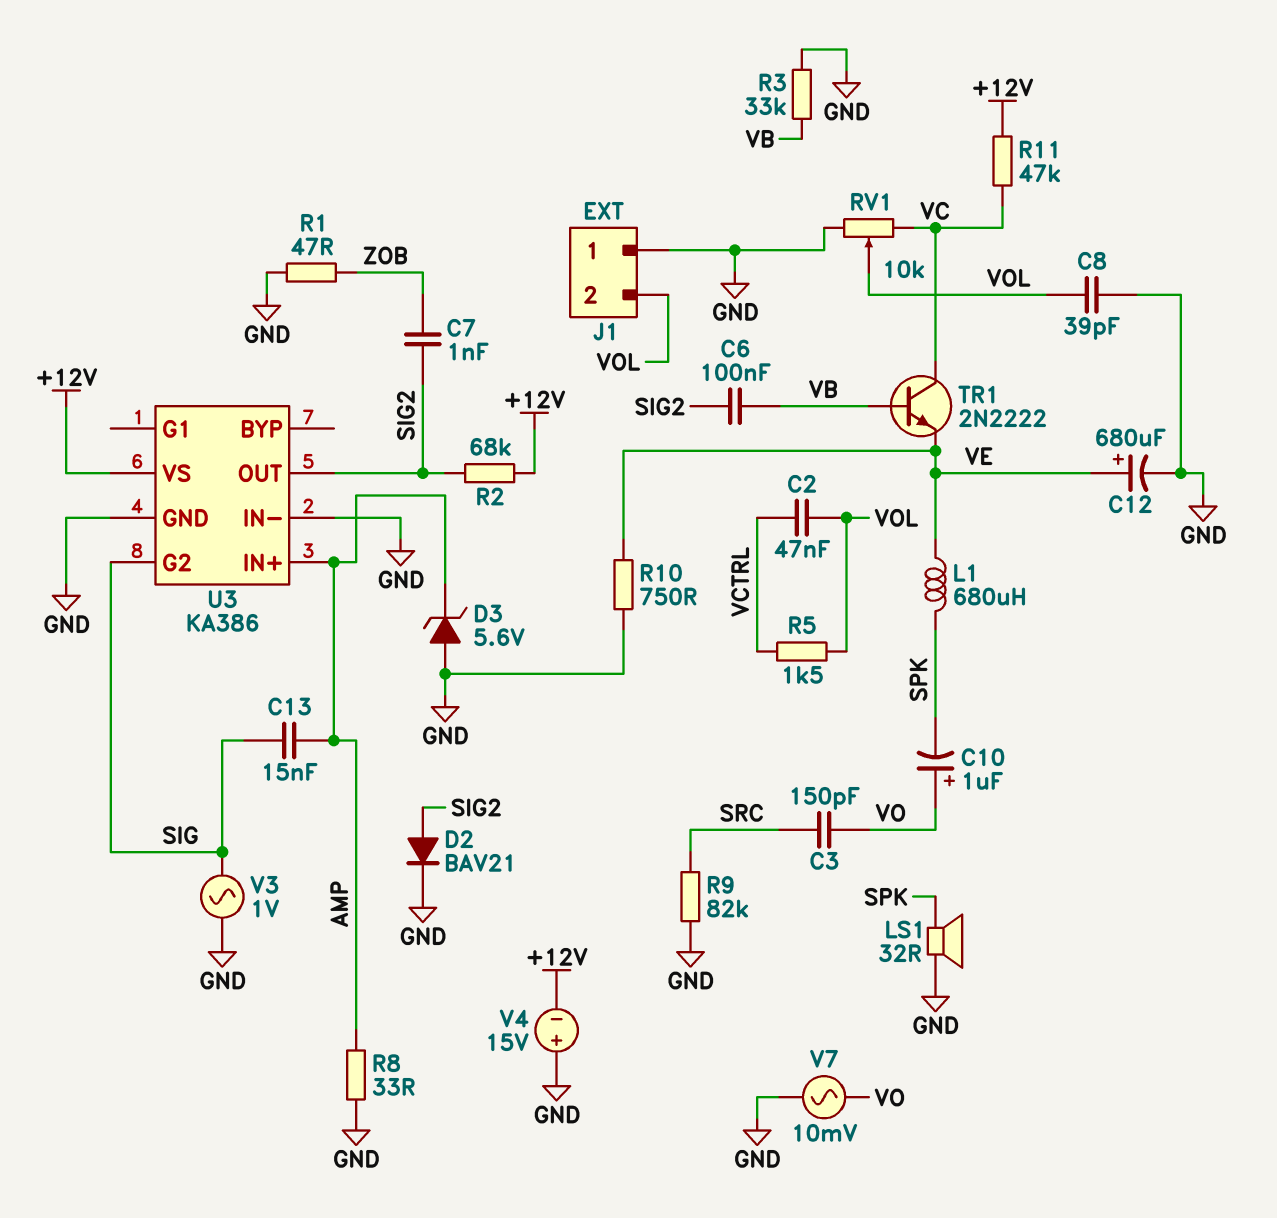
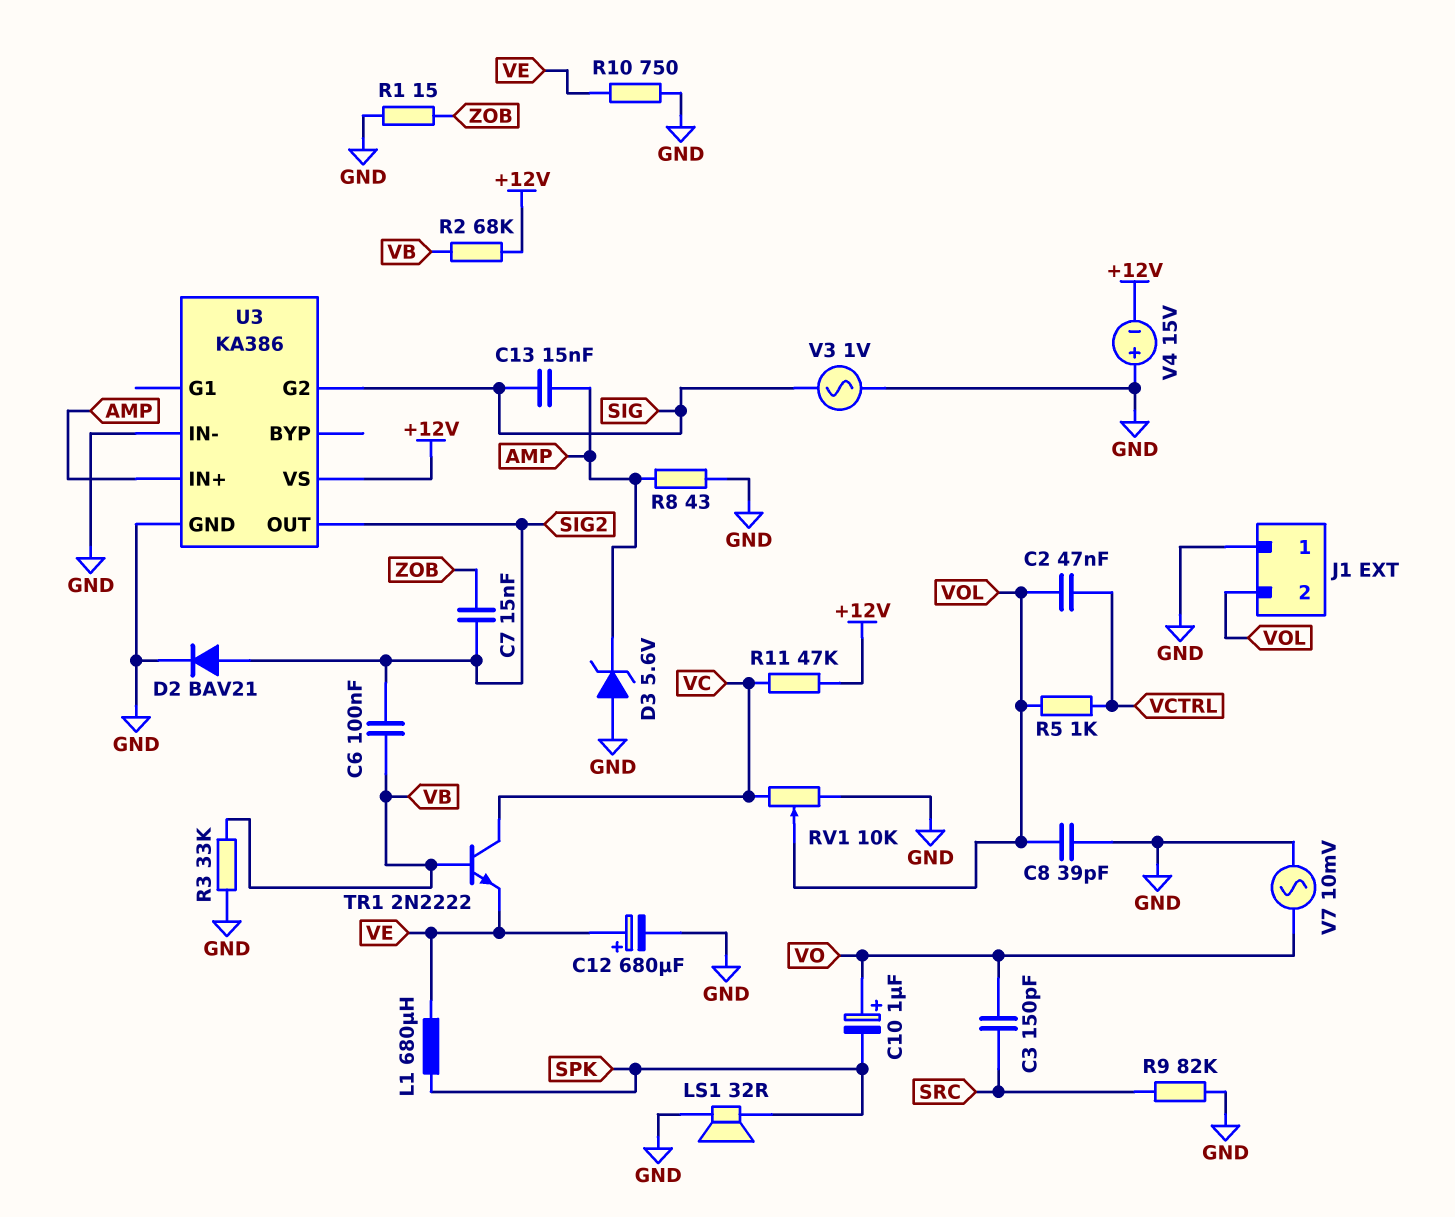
C7: 1nF (SIG2, ZOB) -> 15nF (SIG2, ZOB)
R1: 47 (GND, ZOB) -> 15 (GND, ZOB)
R2: 68k (+12V, SIG2) -> 68k (+12V, VB)
R5: 1.5k (VCTRL, VOL) -> 1k (VCTRL, VOL)
R8: 33 (AMP, GND) -> 43 (AMP, GND)

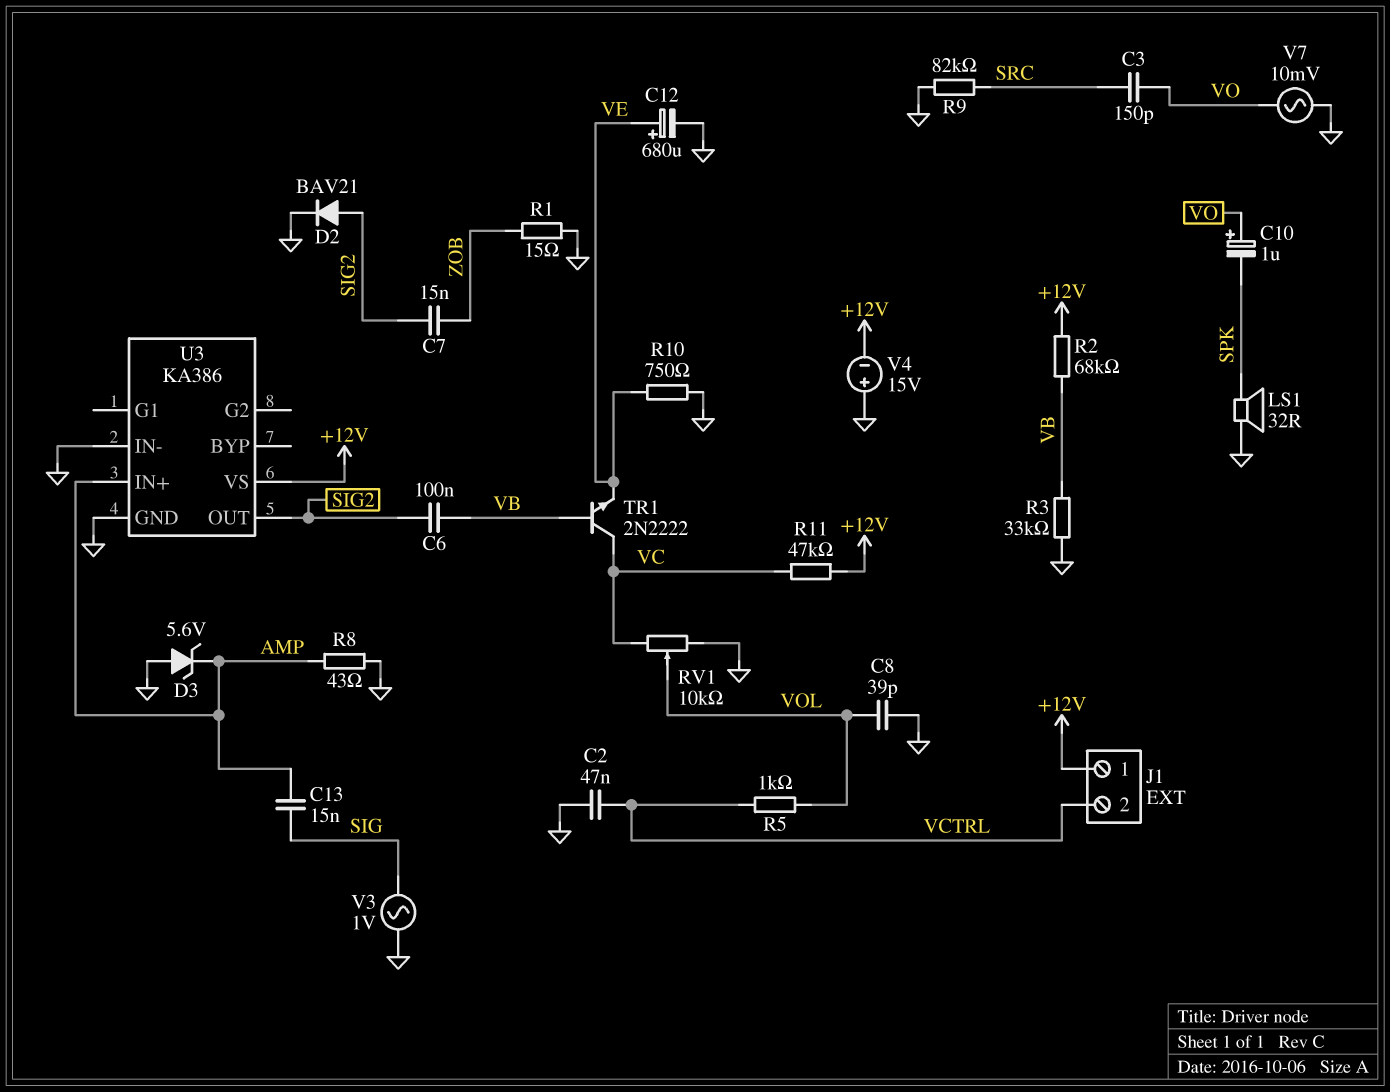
C2: 47nF (VCTRL, VOL) -> 47nF (GND, VCTRL)
J1 pin 1: GND -> +12V
J1 pin 2: VOL -> VCTRL
L1: 680uH (SPK, VE) -> none
U3 pin G2: SIG -> none

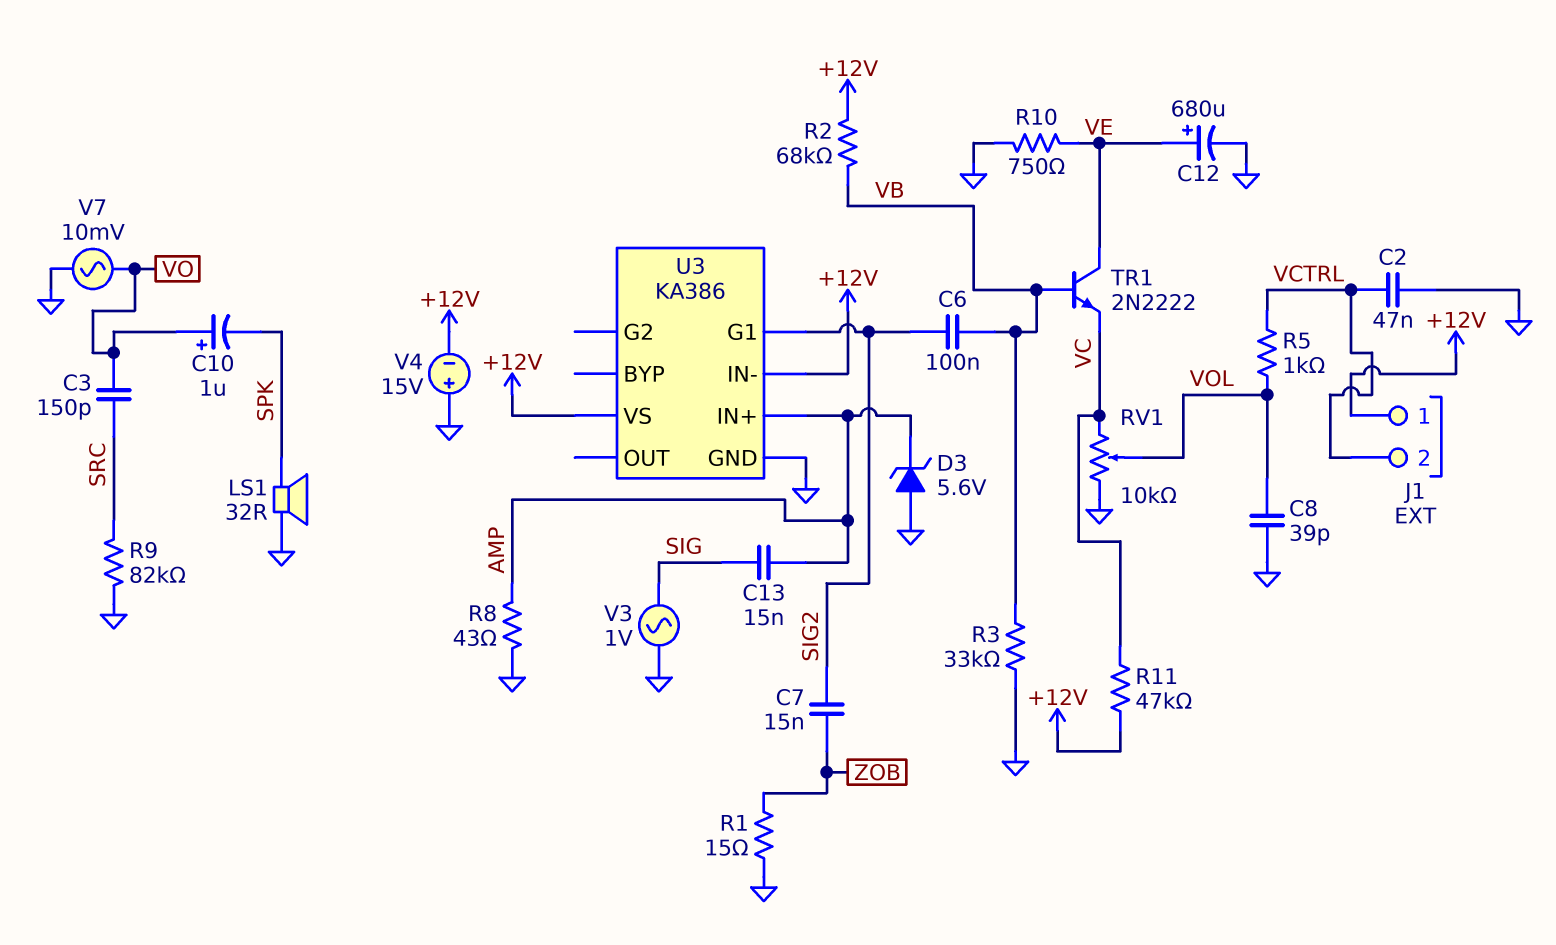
D2: diode BAV21 (A SIG2, K GND) -> none
TR1: NPN 2N2222 (B VB, C VC, E VE) -> NPN 2N2222 (B VB, C VE, E VC)
U3 pin G1: none -> SIG2
U3 pin IN-: GND -> +12V
U3 pin OUT: SIG2 -> none

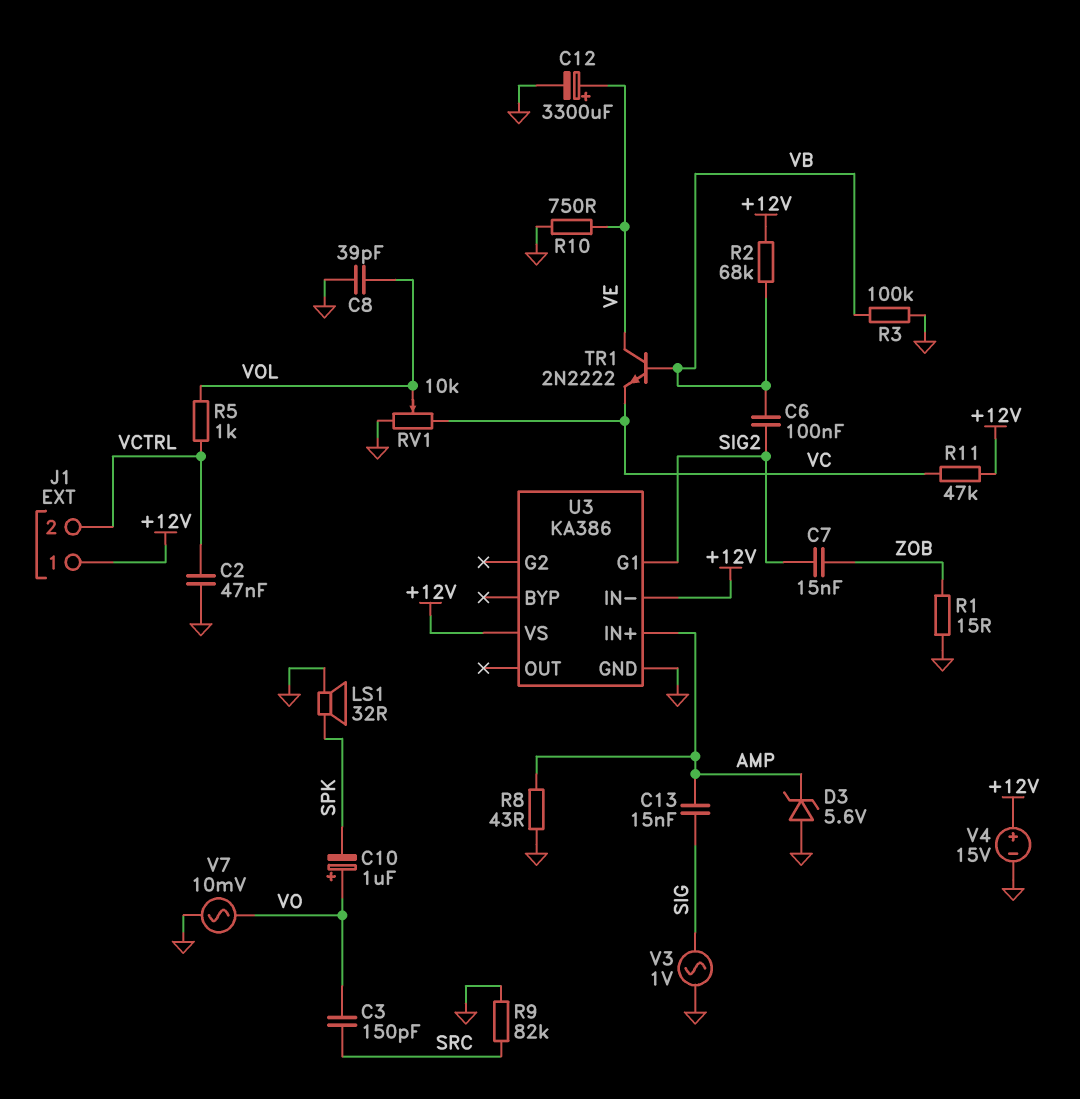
C12: 680uF (plus VE, minus GND) -> 3300uF (plus VE, minus GND)
R3: 33k (GND, VB) -> 100k (GND, VB)
V4: 15V (plus GND, minus +12V) -> 15V (plus +12V, minus GND)

